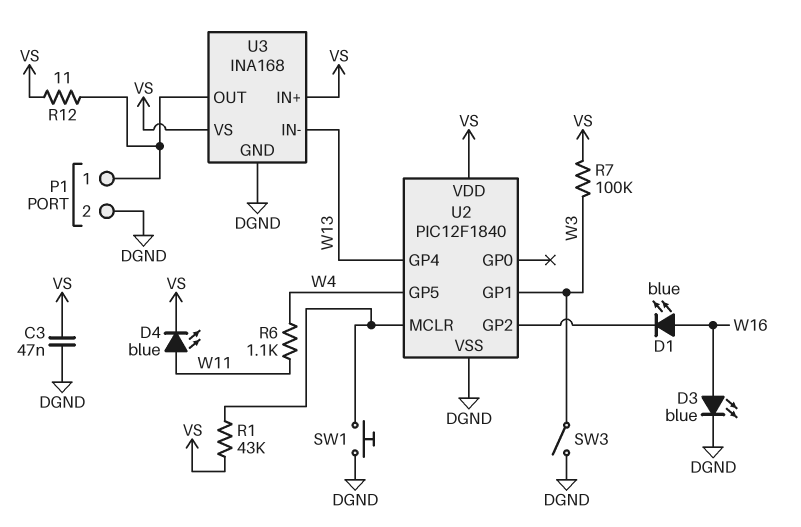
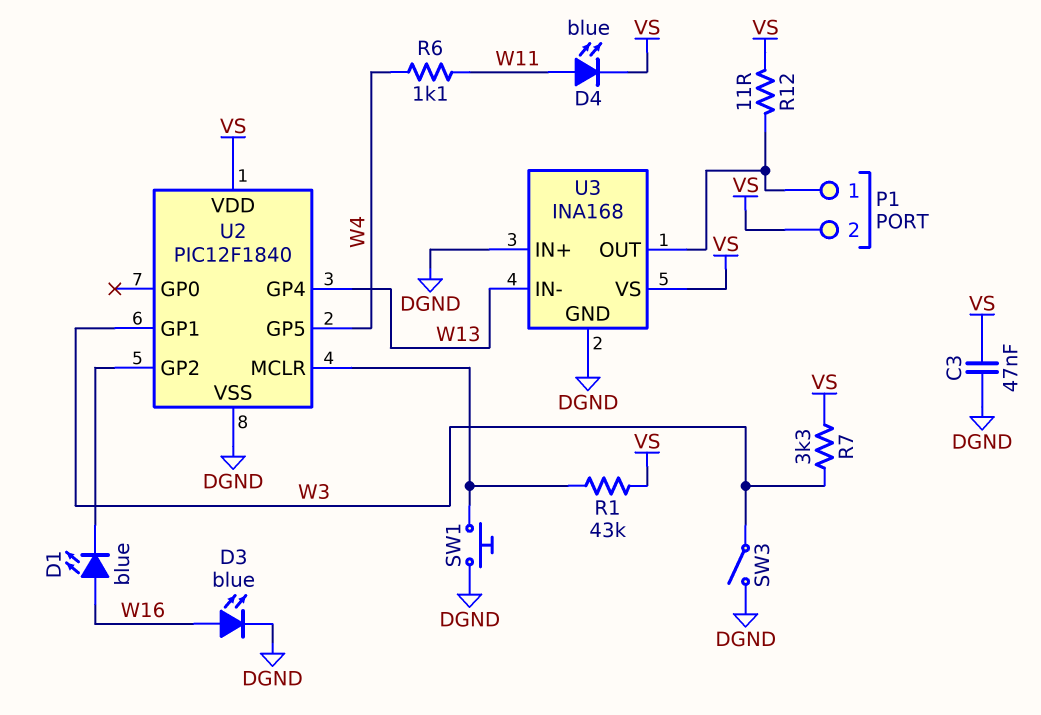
P1 pin 2: DGND -> VS
R7: 100k (VS, W3) -> 3.3k (VS, W3)
U3 pin IN+: VS -> DGND

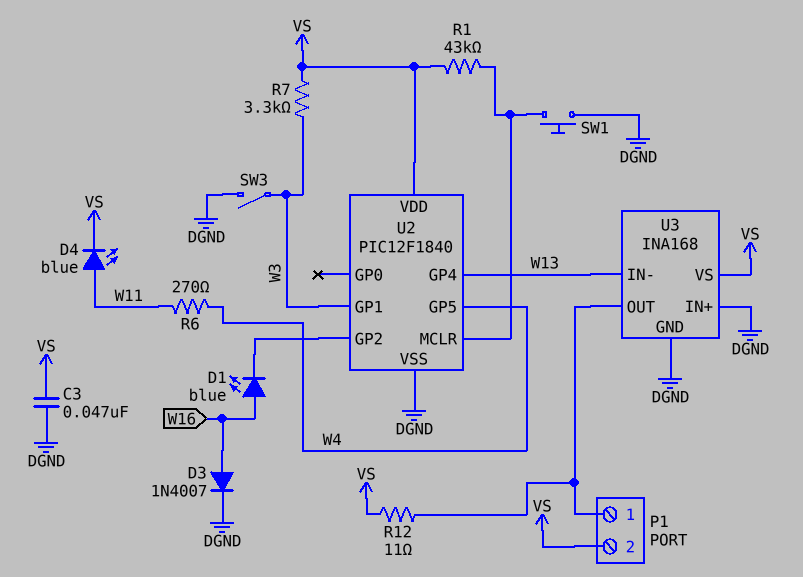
D3: LED blue (A W16, K DGND) -> diode 1N4007 (A W16, K DGND)
R6: 1.1k (W4, W11) -> 270 (W4, W11)

